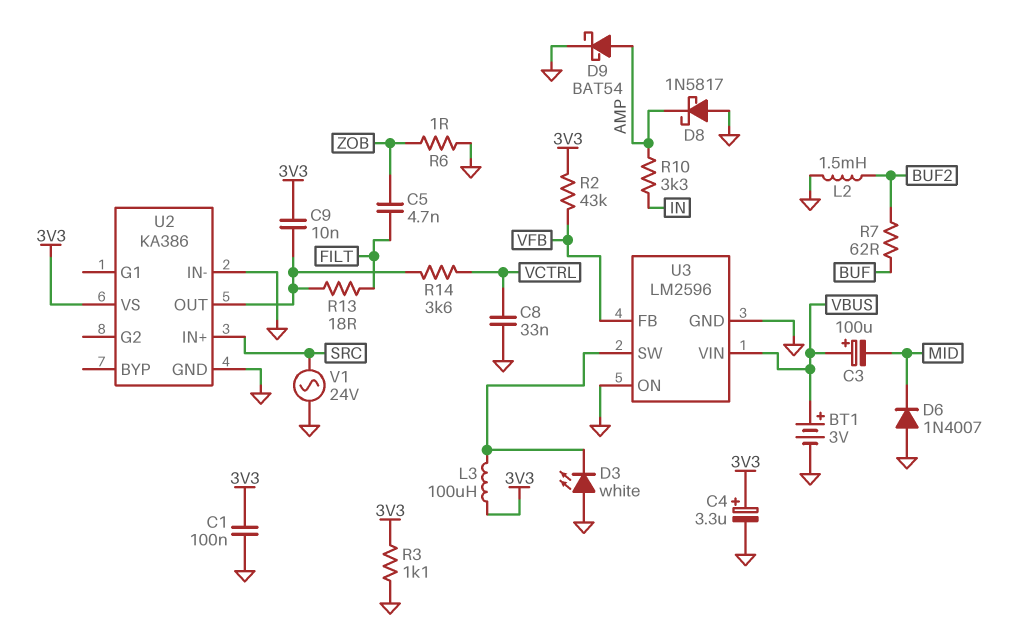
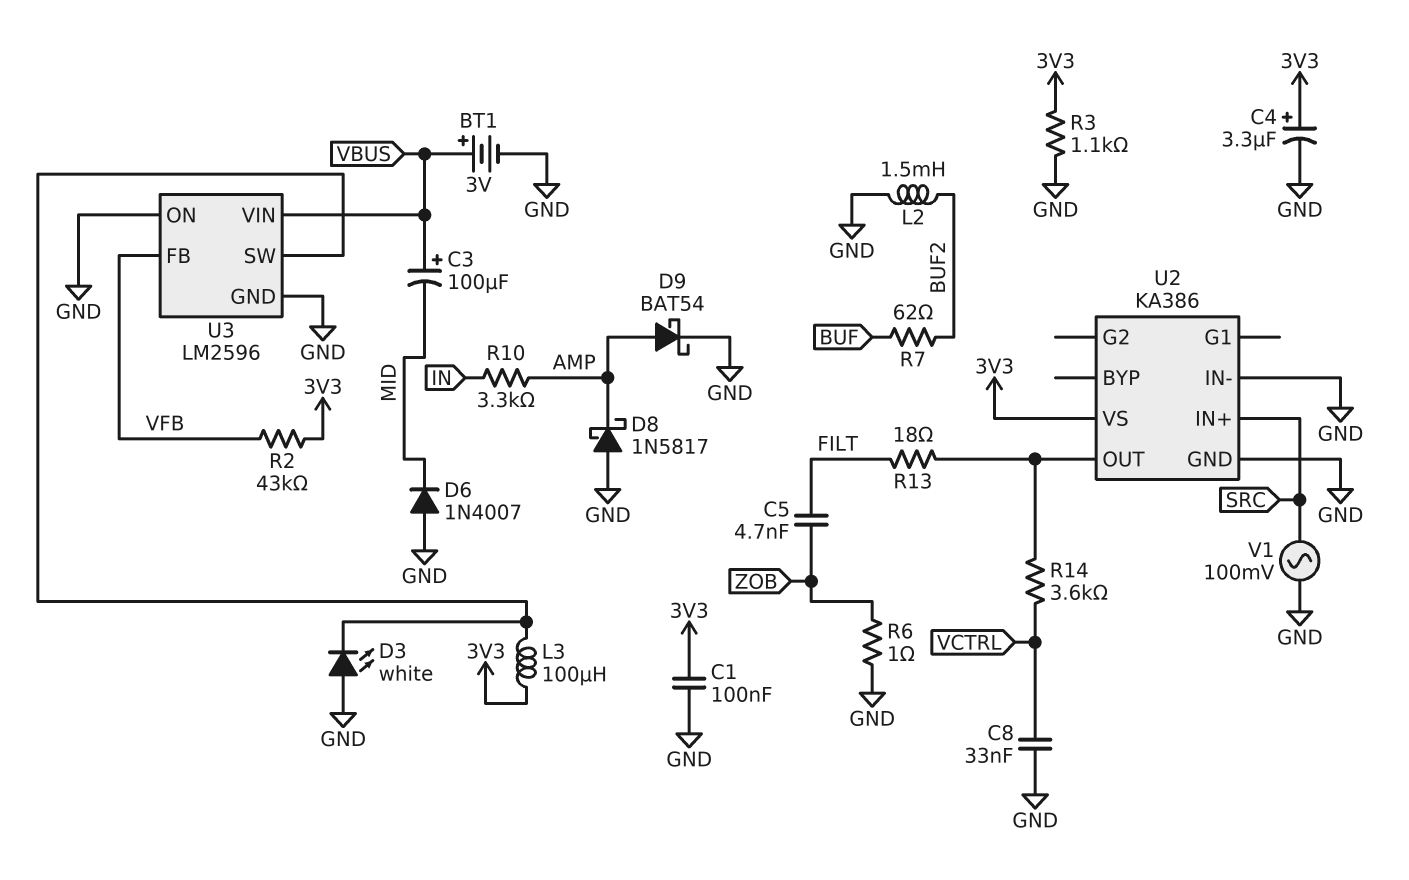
C9: 10nF (3V3, U2/OUT) -> none
V1: AC 24V (GND, SRC) -> AC 100mV (GND, SRC)

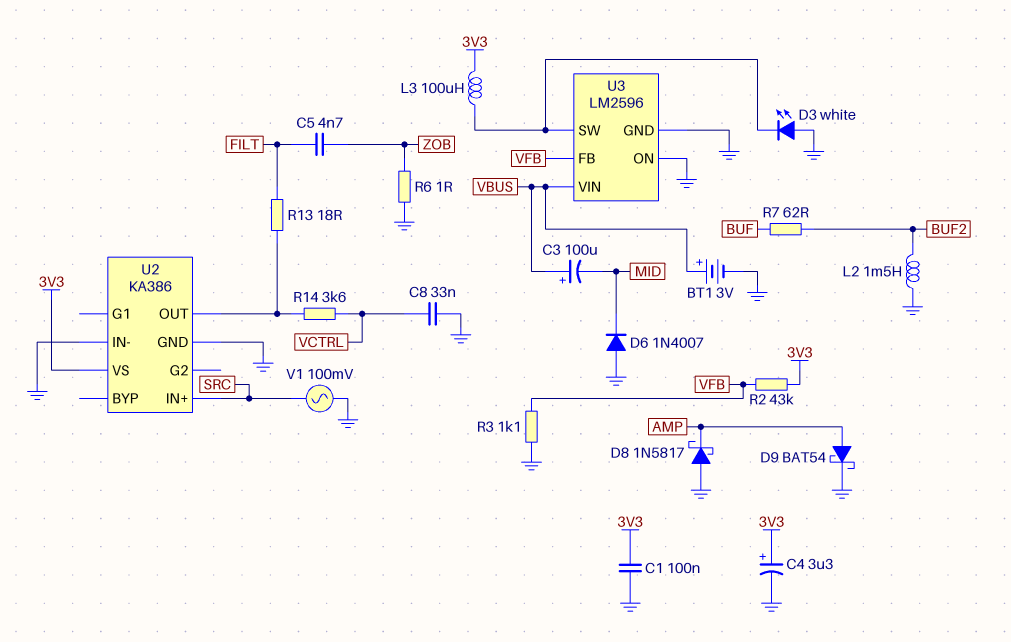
R3: 1.1k (3V3, GND) -> 1.1k (GND, VFB)
R10: 3.3k (AMP, IN) -> none

